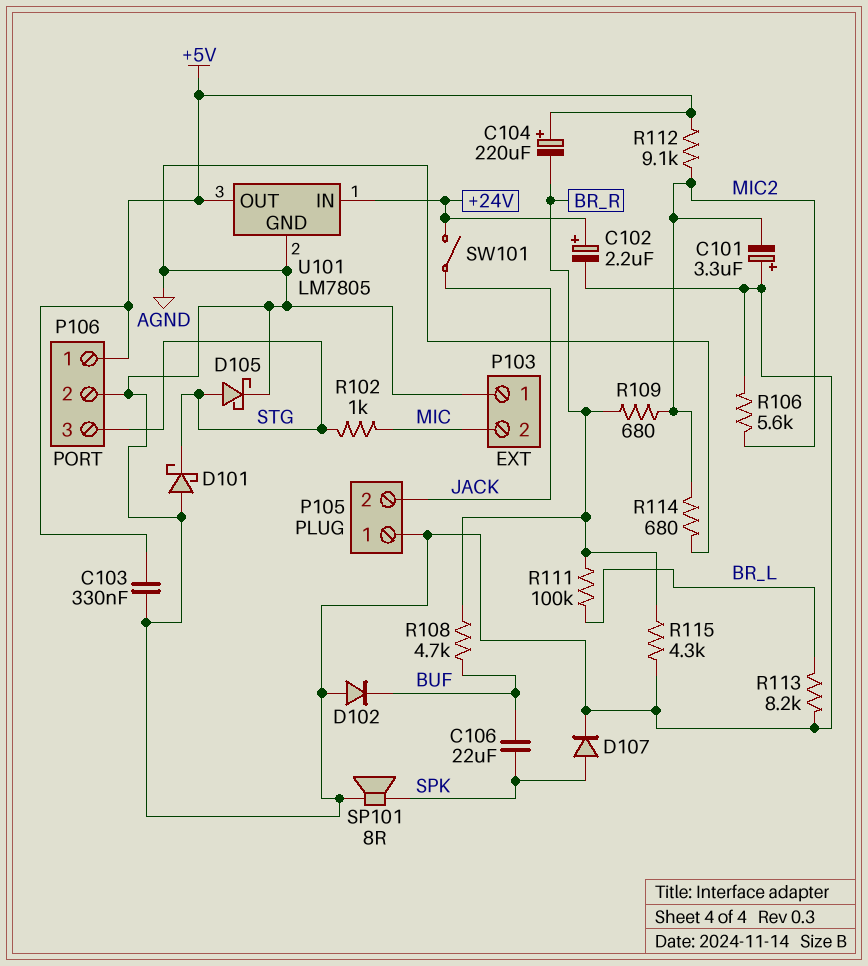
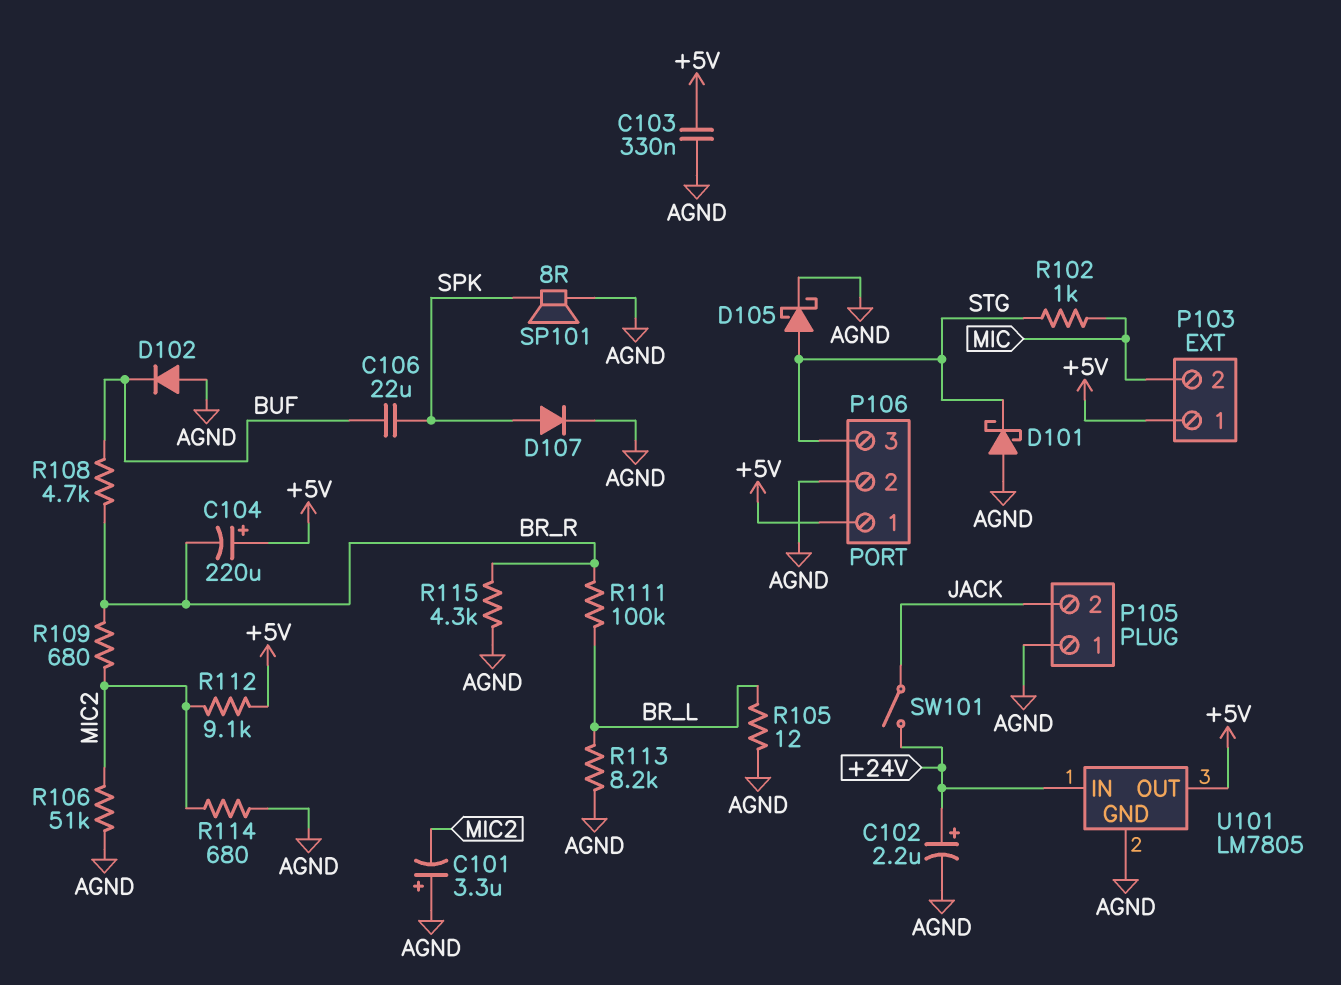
P103 pin 1: AGND -> +5V
R105: none -> 12 (AGND, BR_L)
R106: 5.6k (AGND, MIC2) -> 51k (AGND, MIC2)

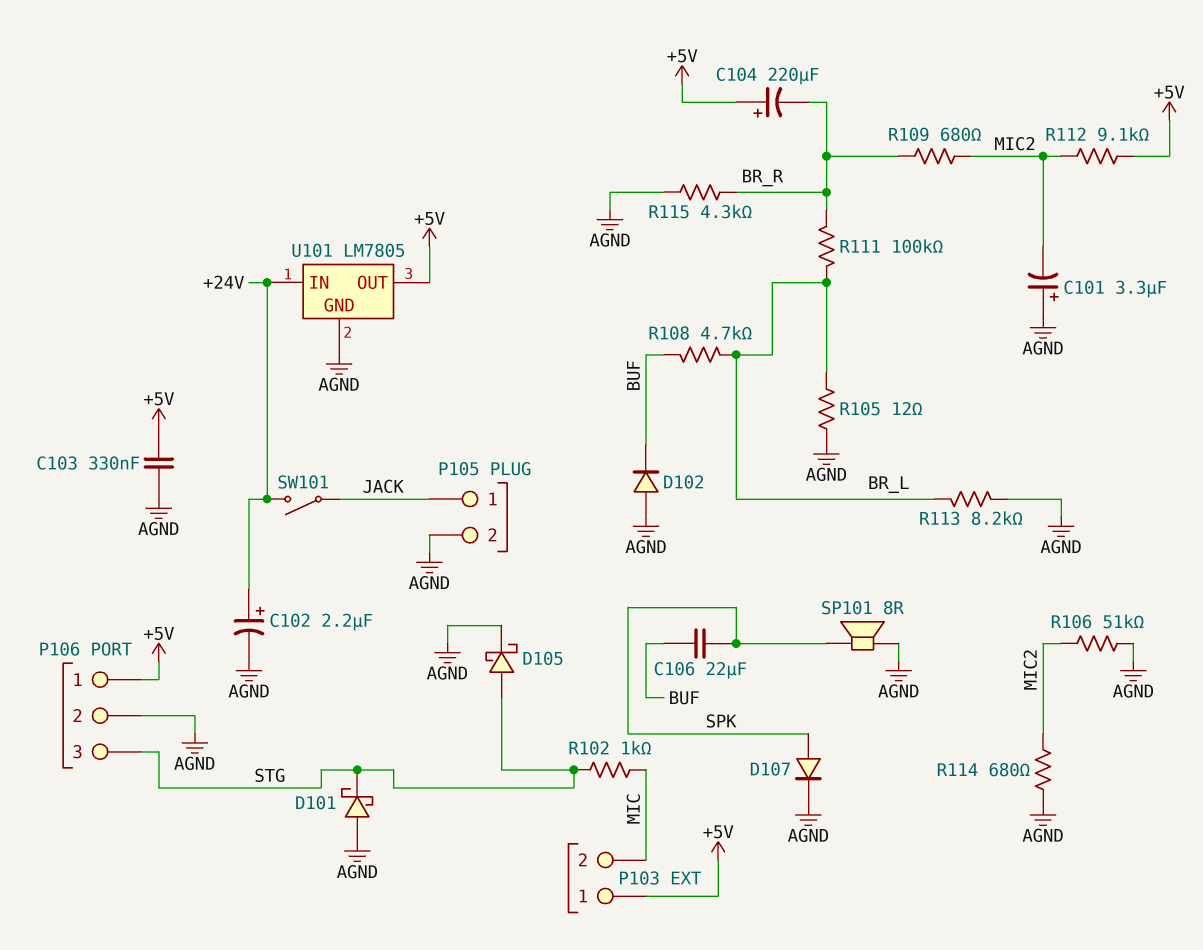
P105 pin 1: AGND -> JACK
P105 pin 2: JACK -> AGND
R108: 4.7k (BR_R, BUF) -> 4.7k (BR_L, BUF)

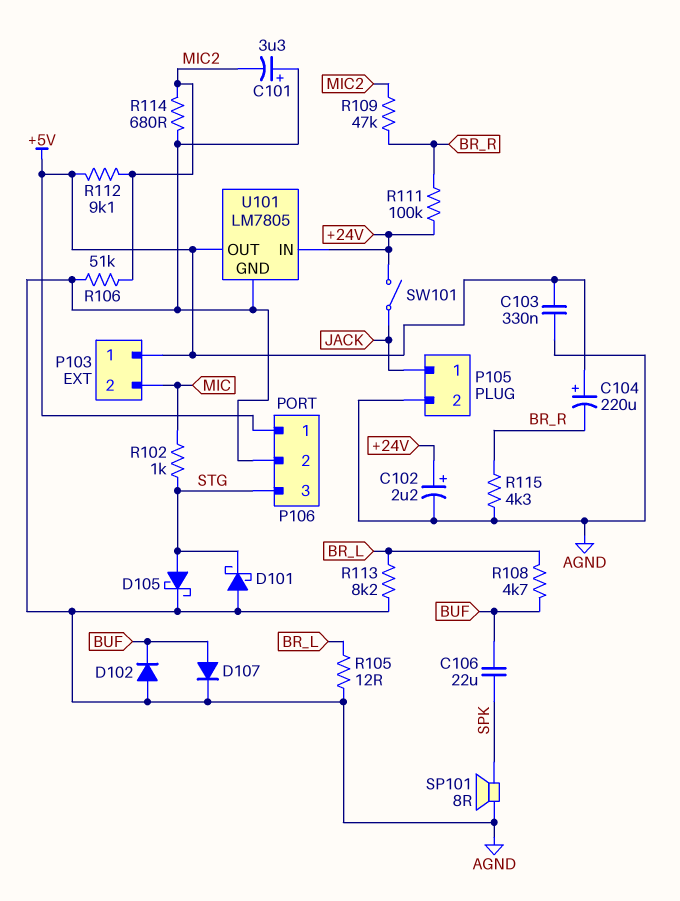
D107: diode (A SPK, K AGND) -> diode (A BUF, K AGND)
R109: 680 (BR_R, MIC2) -> 47k (BR_R, MIC2)
R111: 100k (BR_L, BR_R) -> 100k (+24V, BR_R)

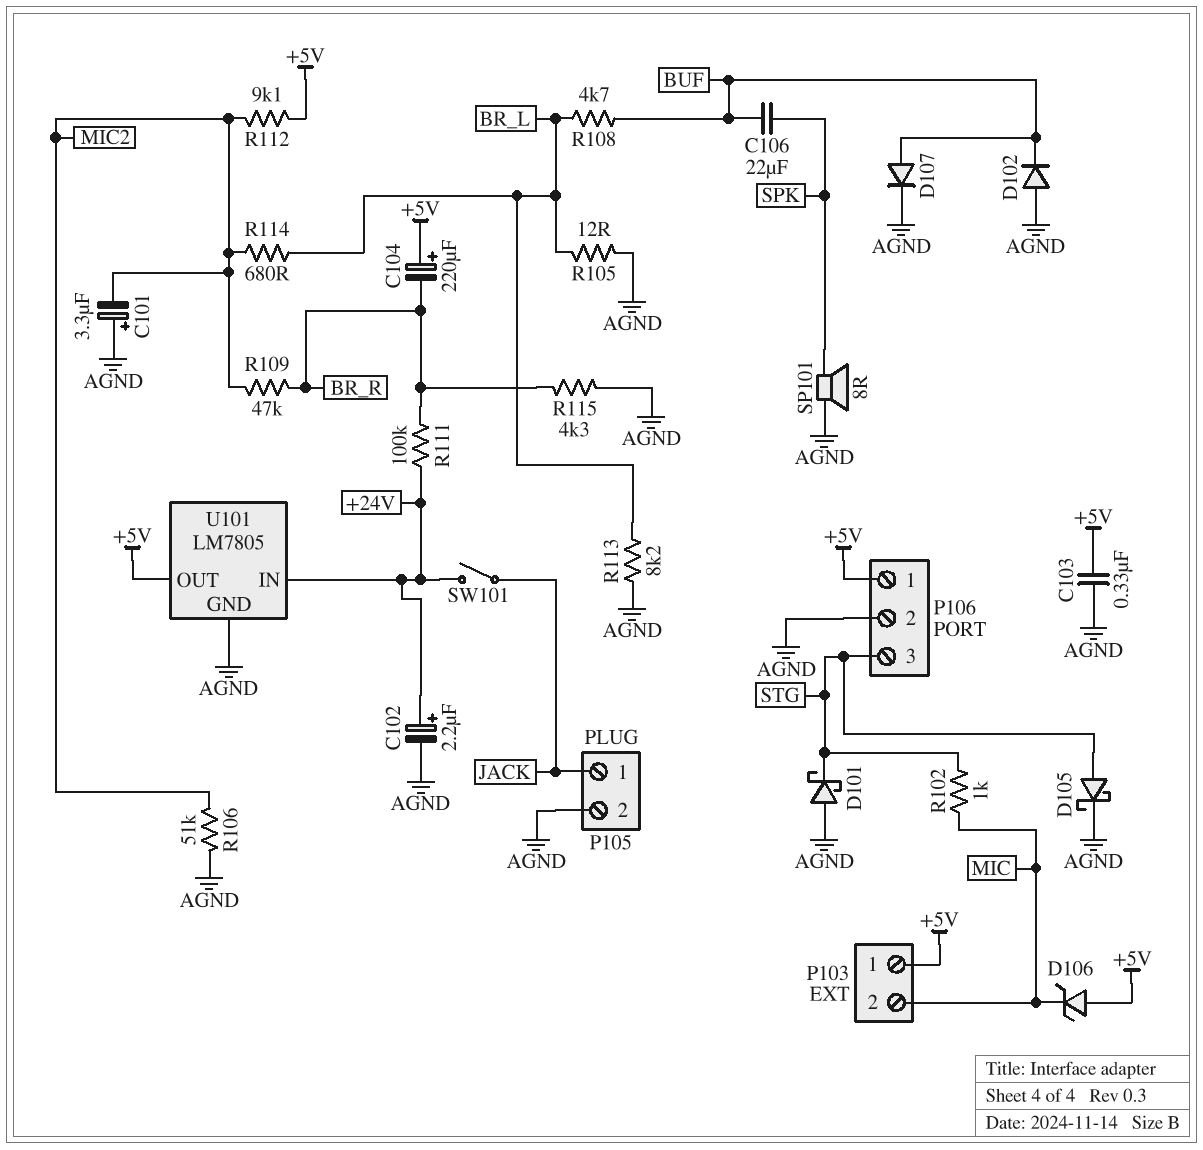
D106: none -> zener (A +5V, K MIC)
R114: 680 (AGND, MIC2) -> 680 (BR_L, MIC2)

